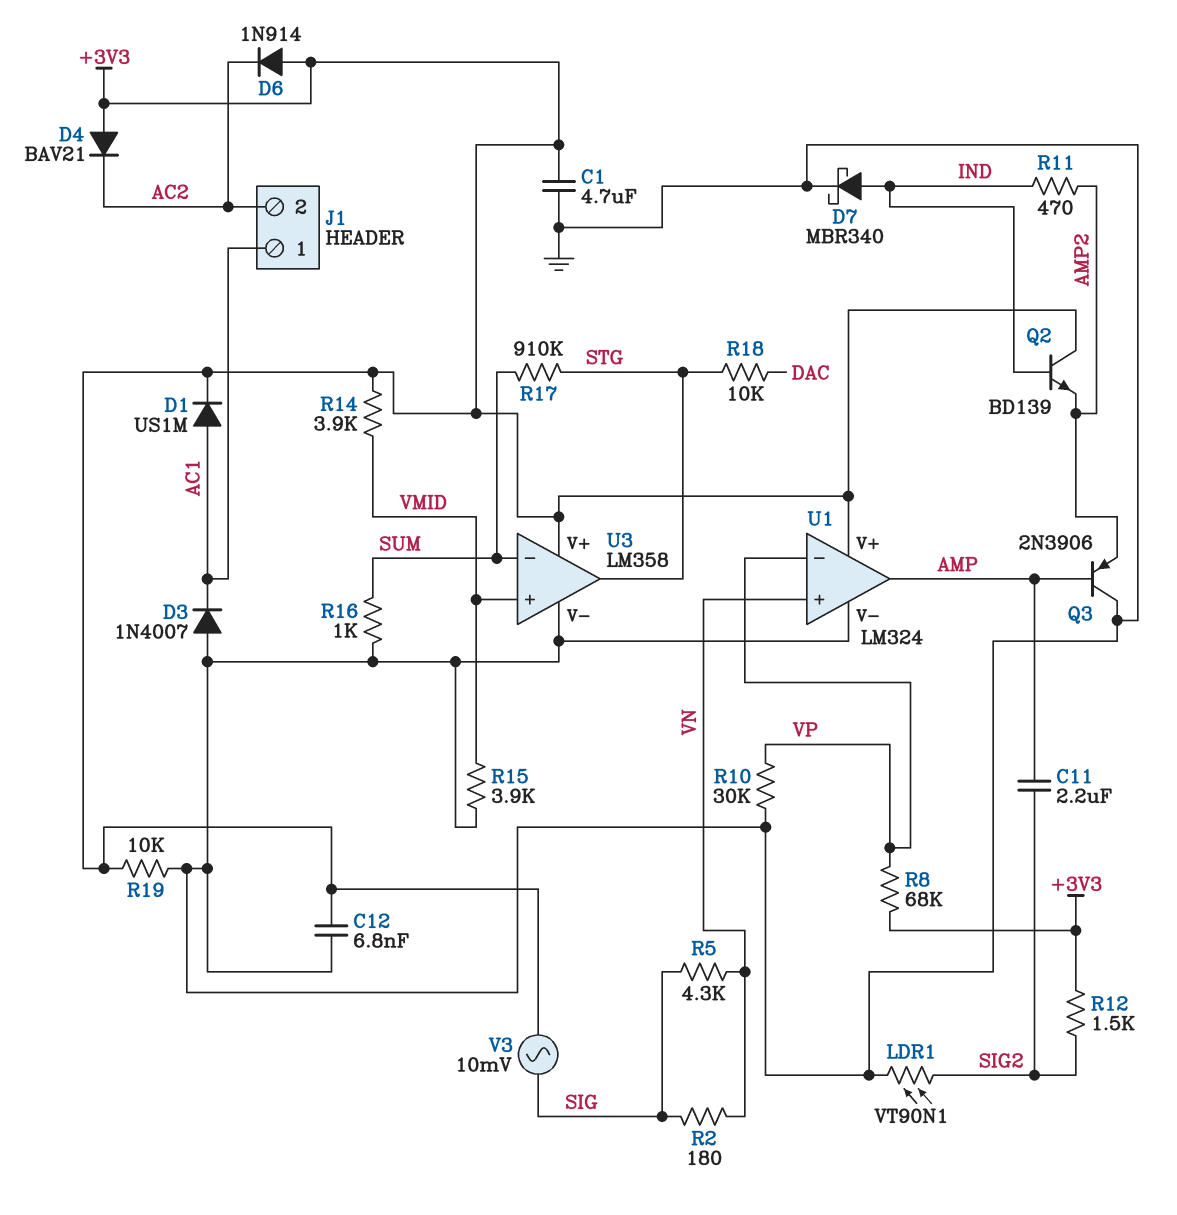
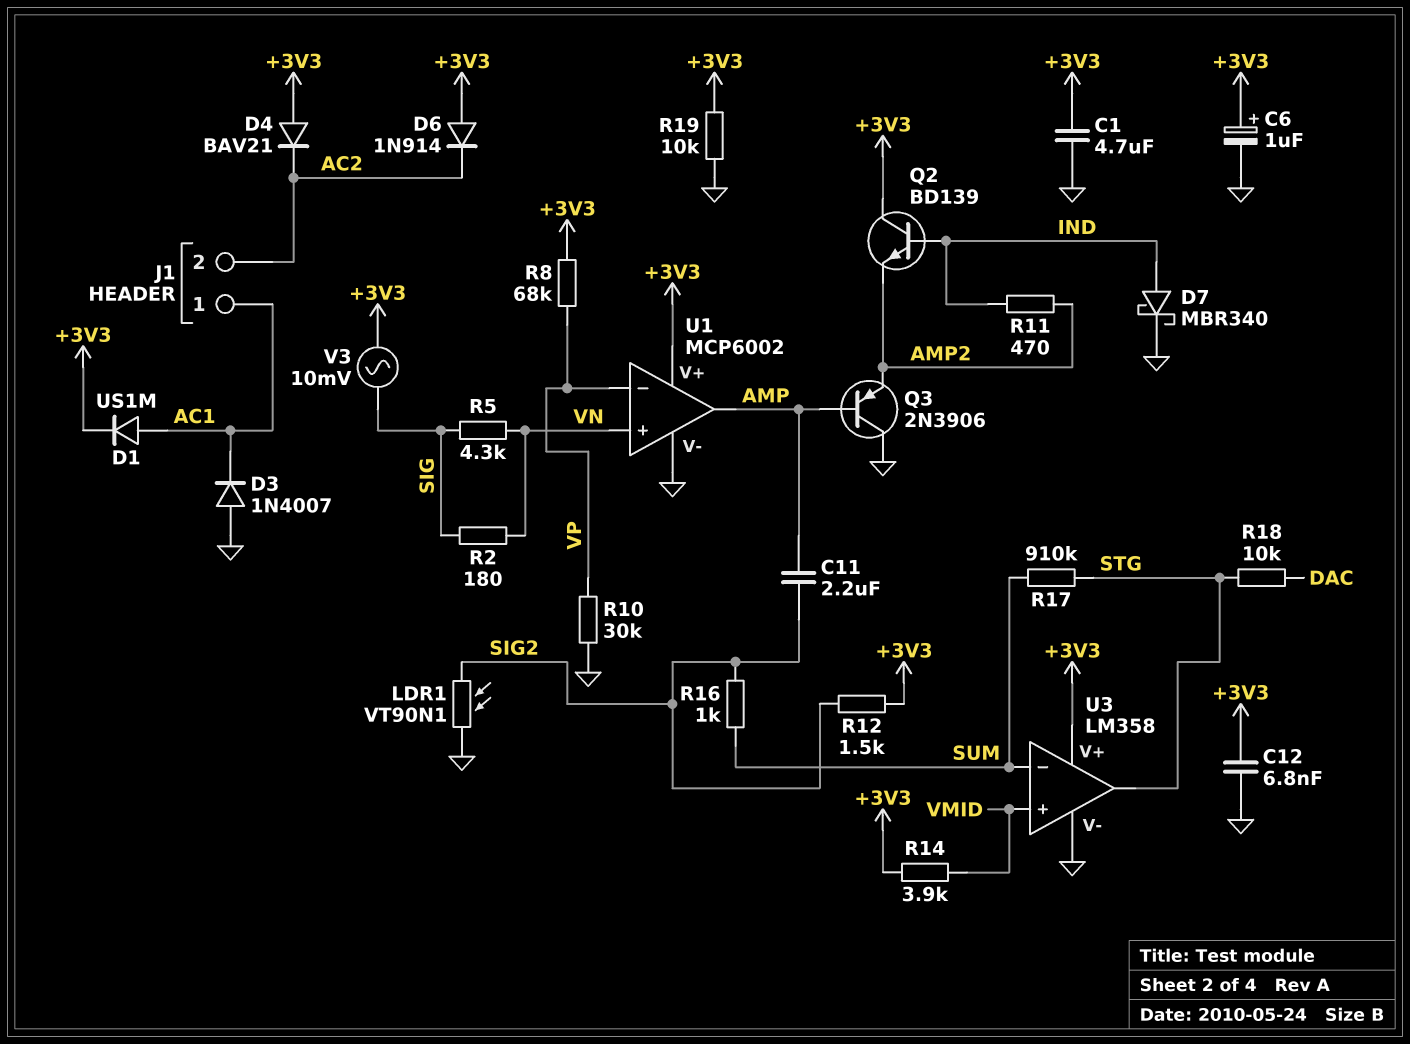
C6: none -> 1uF (plus +3V3, minus GND)
R15: 3.9k (GND, VMID) -> none
R16: 1k (GND, SUM) -> 1k (SIG2, SUM)
U1: LM324 -> MCP6002

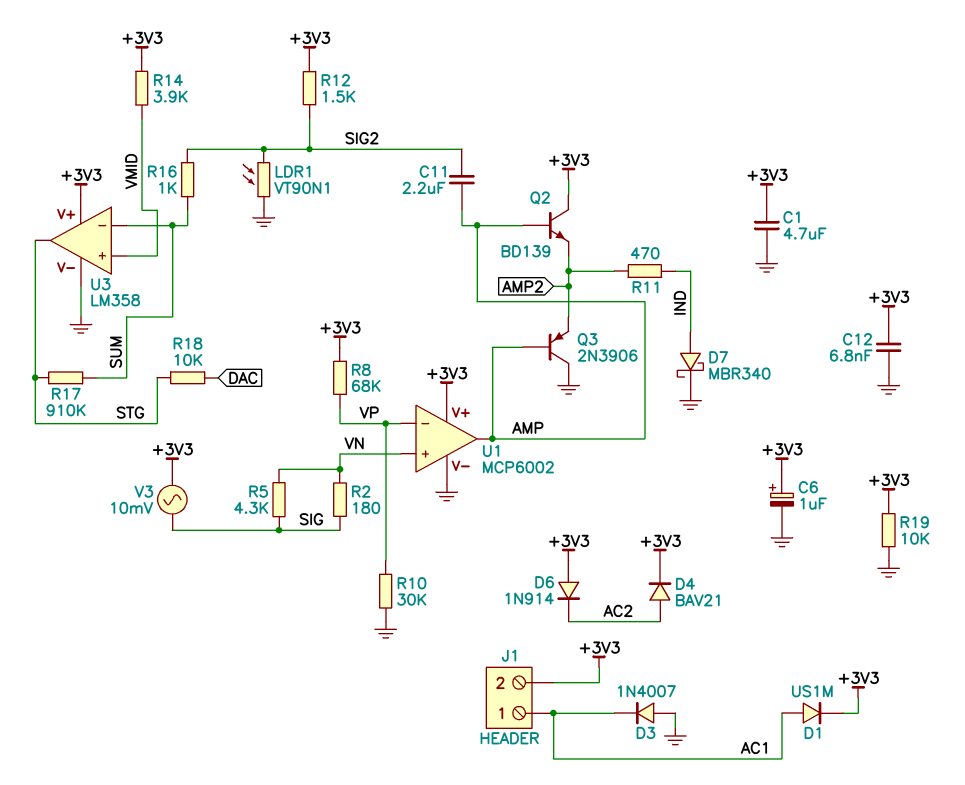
D4: diode BAV21 (A +3V3, K AC2) -> diode BAV21 (A AC2, K +3V3)
J1 pin 2: AC2 -> +3V3
Q2: NPN BD139 (B IND, C +3V3, E AMP2) -> NPN BD139 (B AMP, C +3V3, E AMP2)

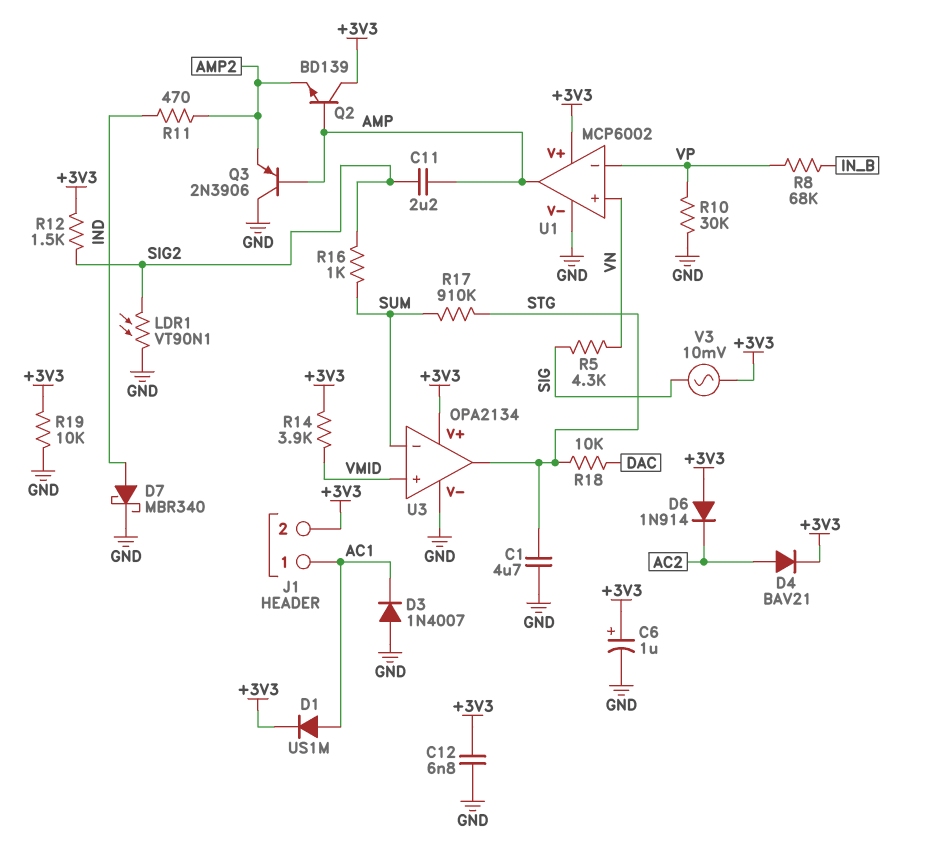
C1: 4.7uF (+3V3, GND) -> 4.7uF (GND, STG)
R2: 180 (SIG, VN) -> none
R8: 68k (+3V3, VP) -> 68k (IN_B, VP)
U3: LM358 -> OPA2134

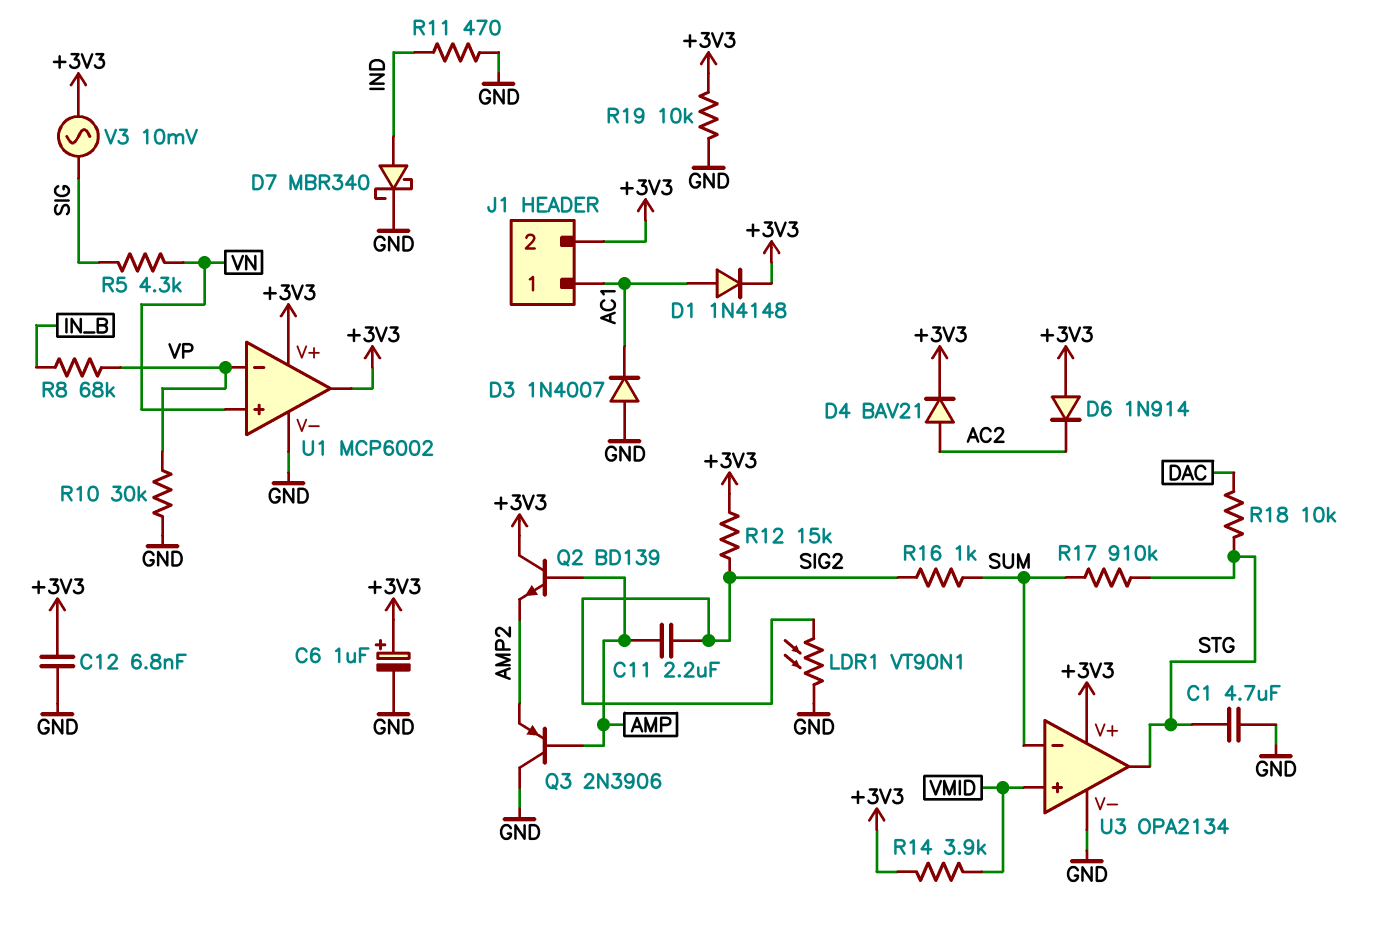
D1: diode US1M (A AC1, K +3V3) -> diode 1N4148 (A AC1, K +3V3)
R11: 470 (AMP2, IND) -> 470 (GND, IND)
R12: 1.5k (+3V3, SIG2) -> 15k (+3V3, SIG2)
U1 pin out: AMP -> +3V3

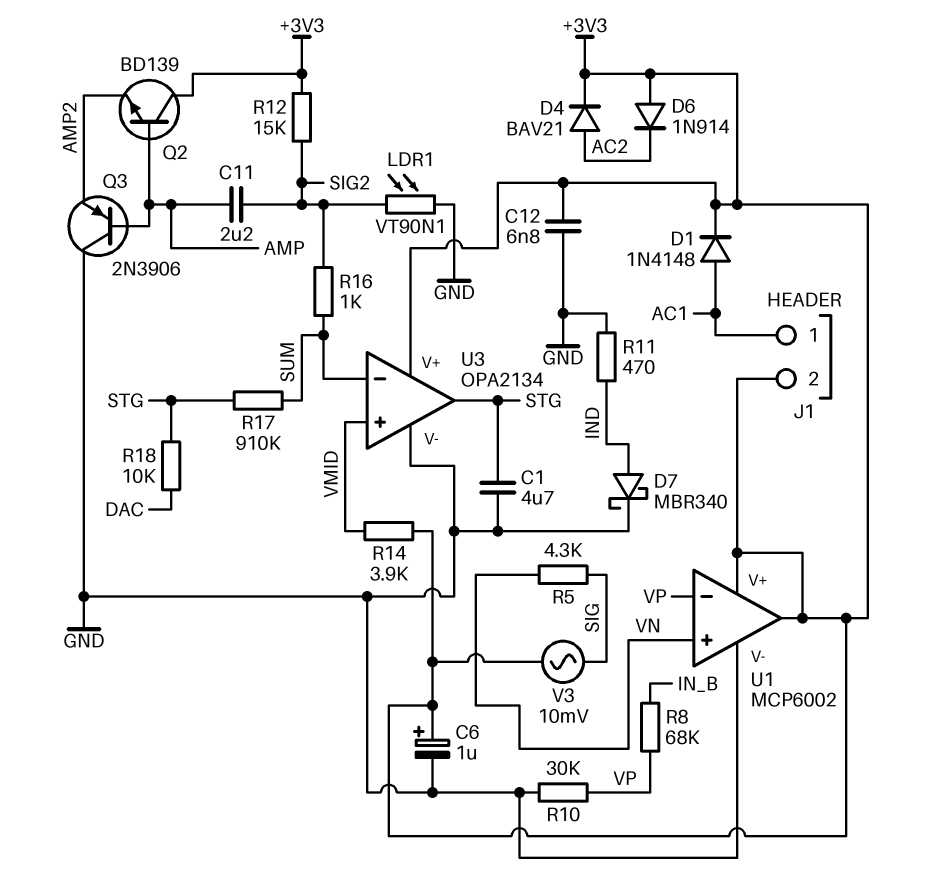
D3: diode 1N4007 (A GND, K AC1) -> none
R19: 10k (+3V3, GND) -> none

